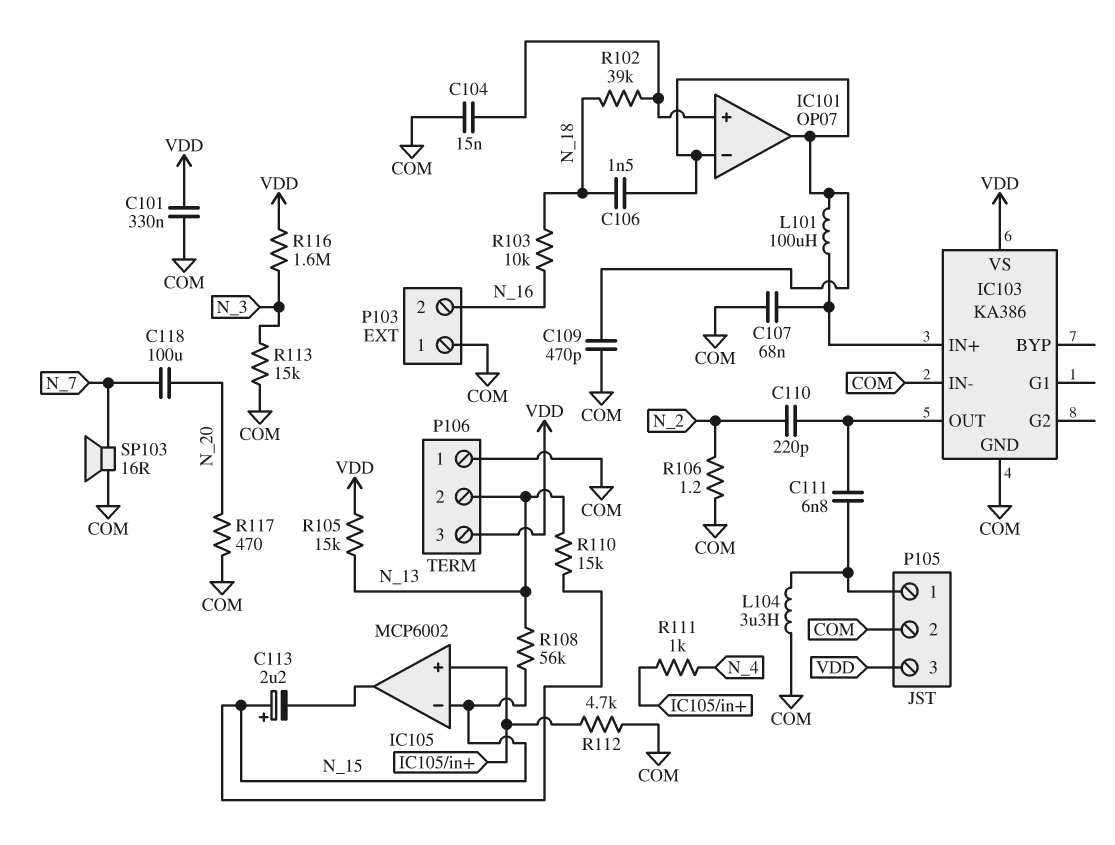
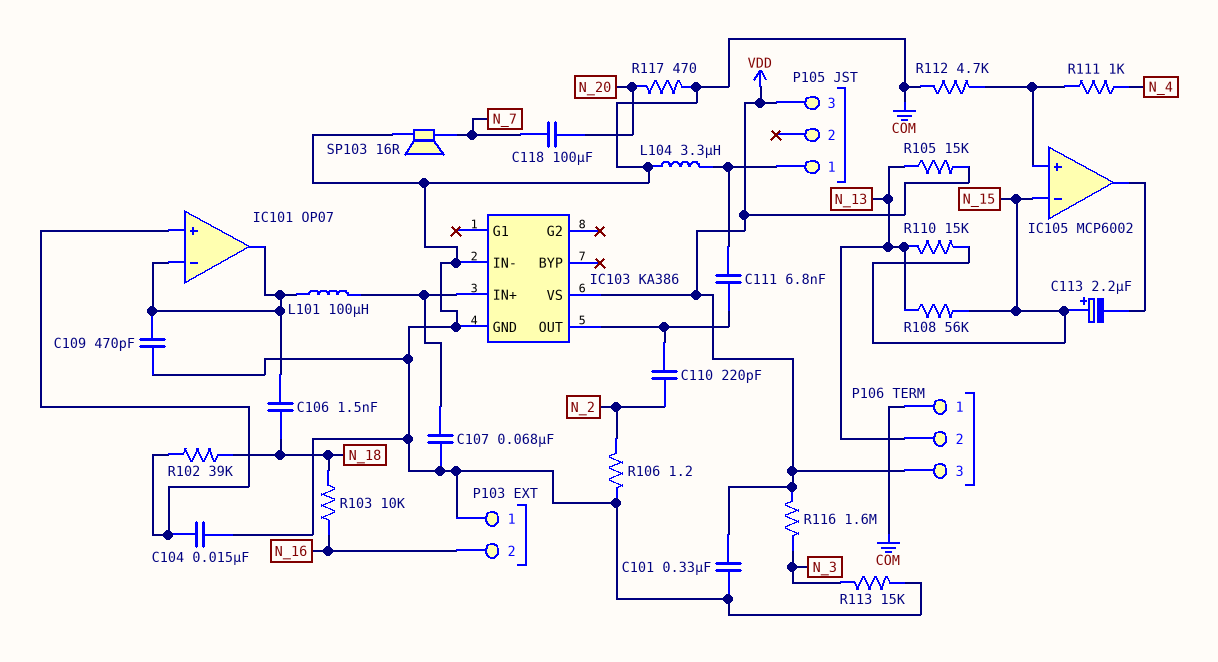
P105 pin 2: COM -> none

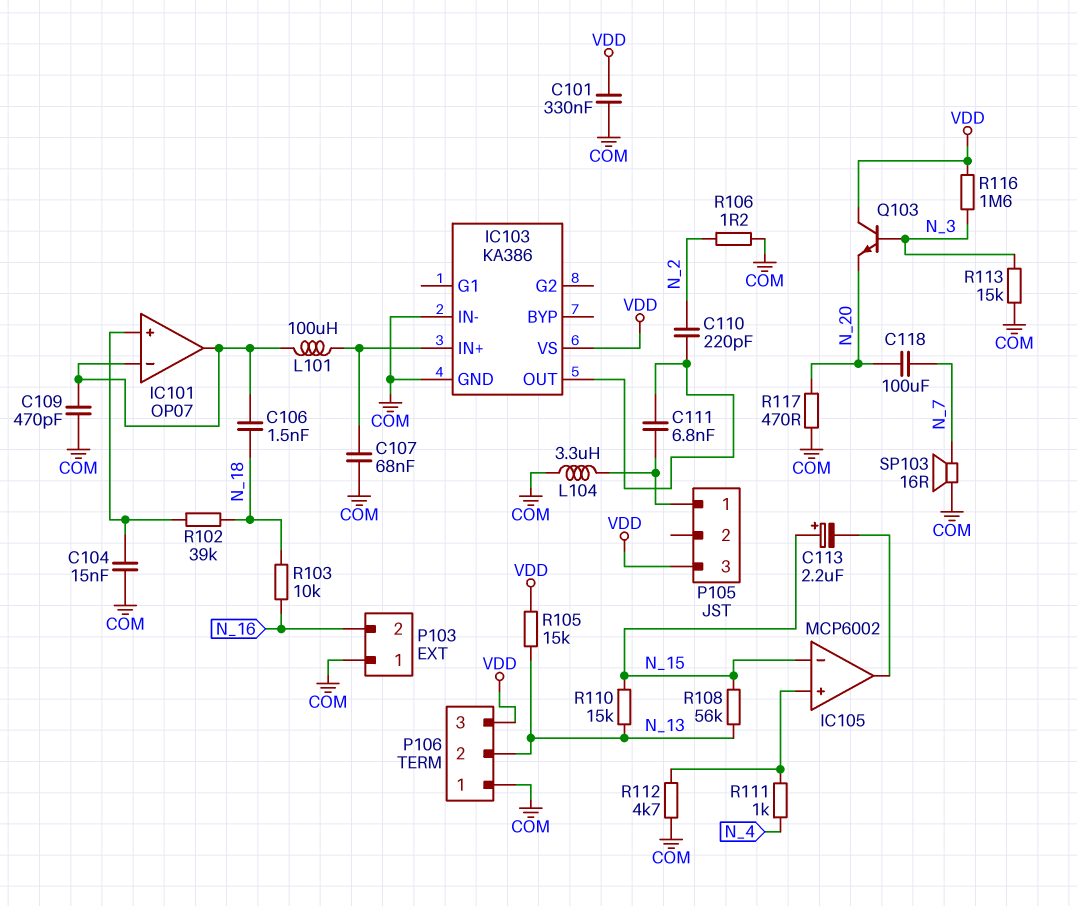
Q103: none -> NPN (B N_3, C VDD, E N_20)

